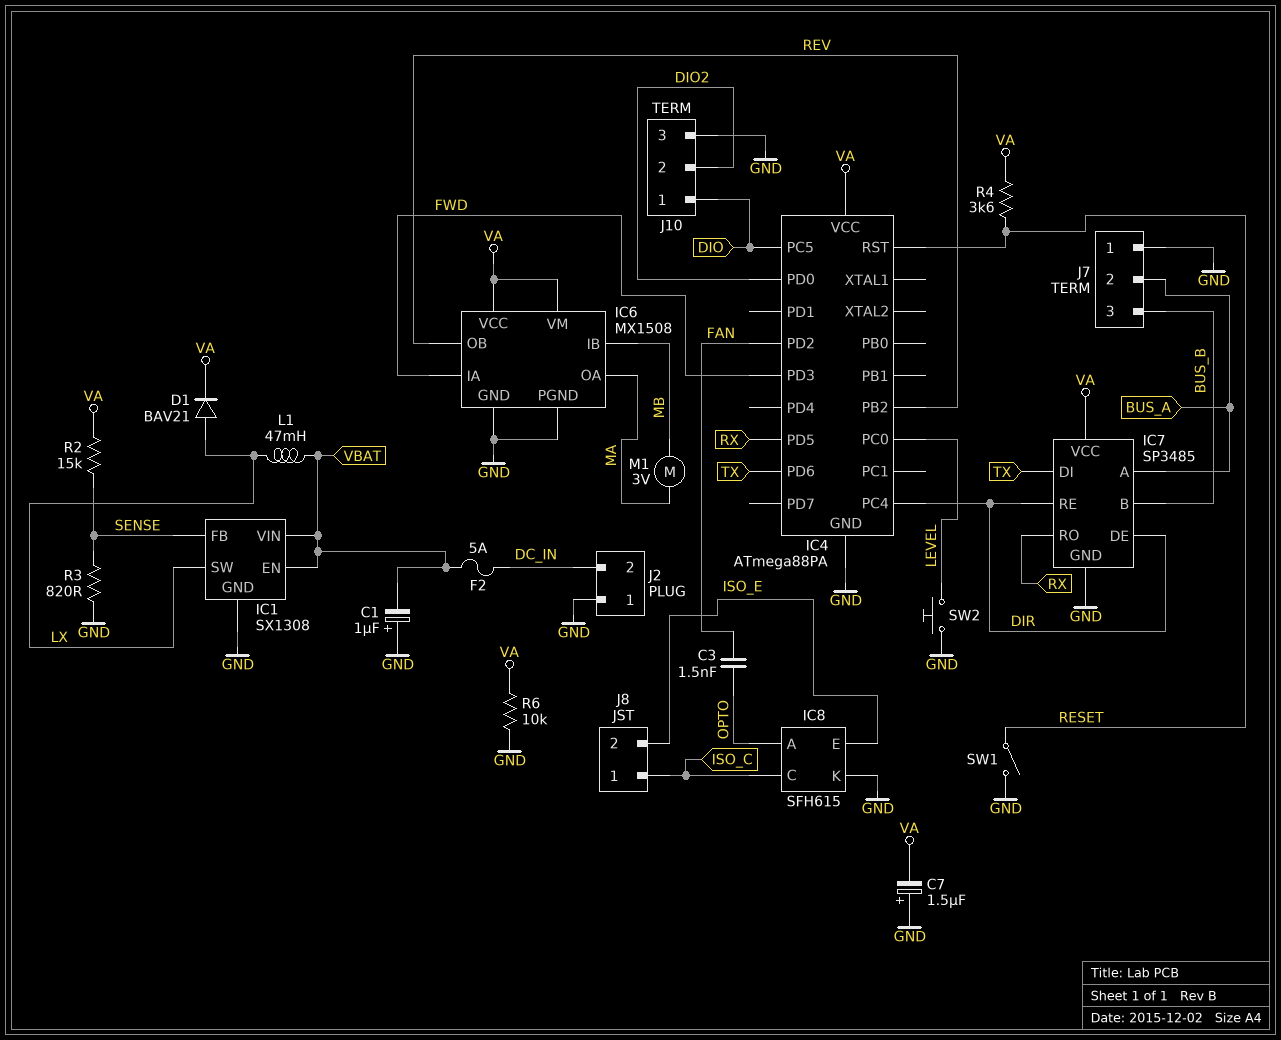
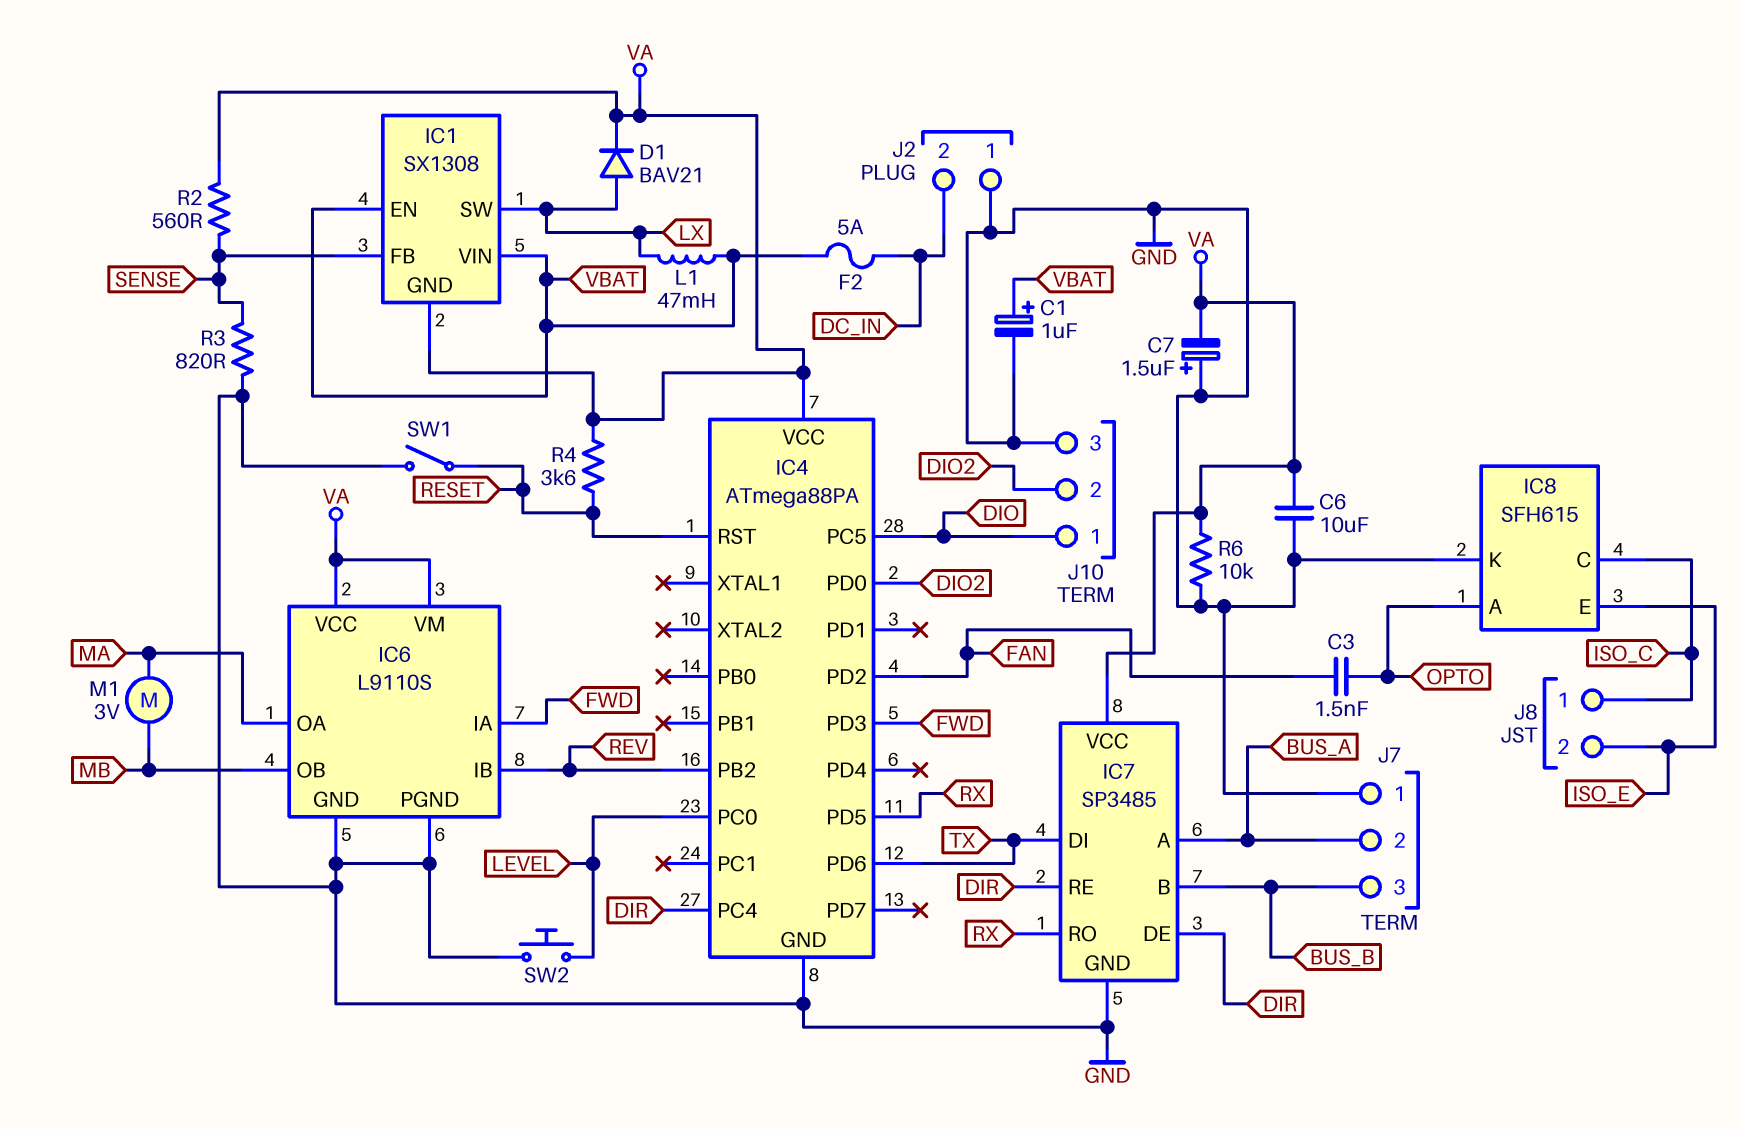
C1: 1uF (plus GND, minus VBAT) -> 1uF (plus VBAT, minus GND)
C6: none -> 10uF (GND, VA)
IC1 pin GND: GND -> VA
IC6: MX1508 -> L9110S
IC6 pin IB: MB -> REV
IC6 pin OB: REV -> MB
R2: 15k (SENSE, VA) -> 560 (SENSE, VA)

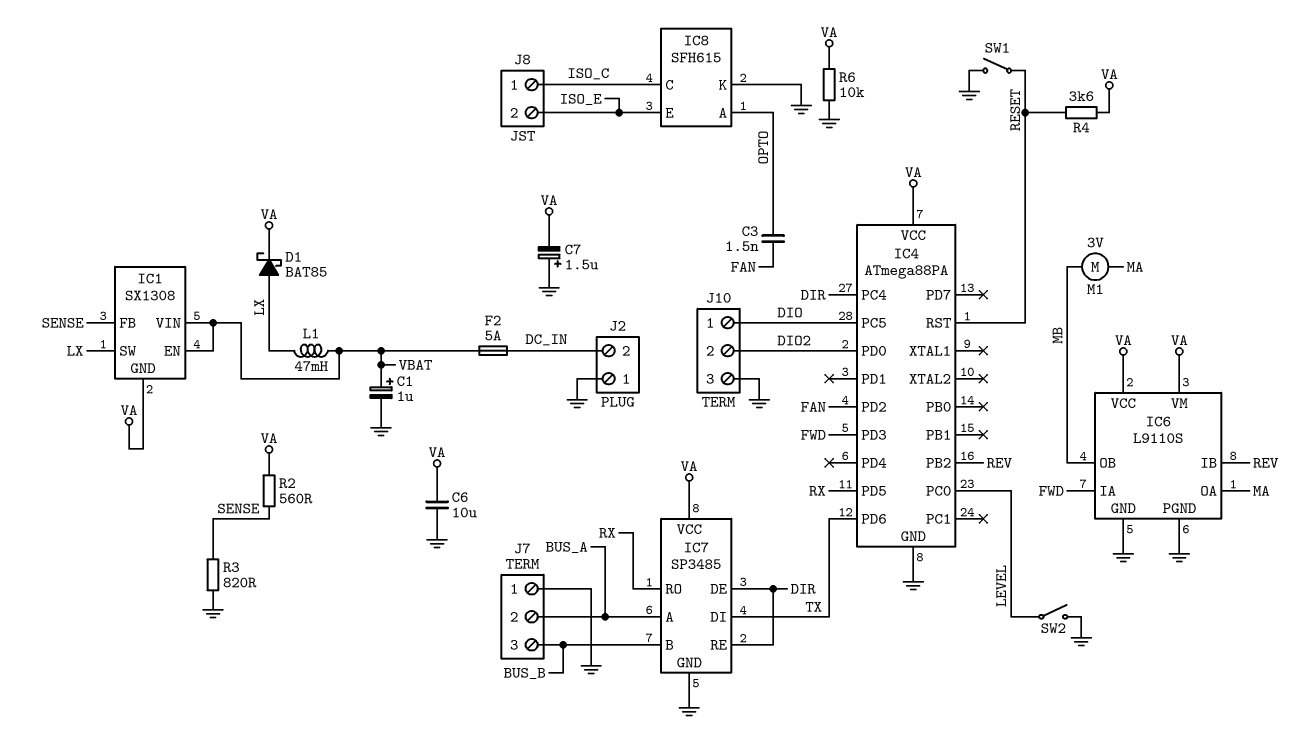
D1: diode BAV21 (A LX, K VA) -> schottky BAT85 (A LX, K VA)
SW2: button (GND, LEVEL) -> switch (GND, LEVEL)

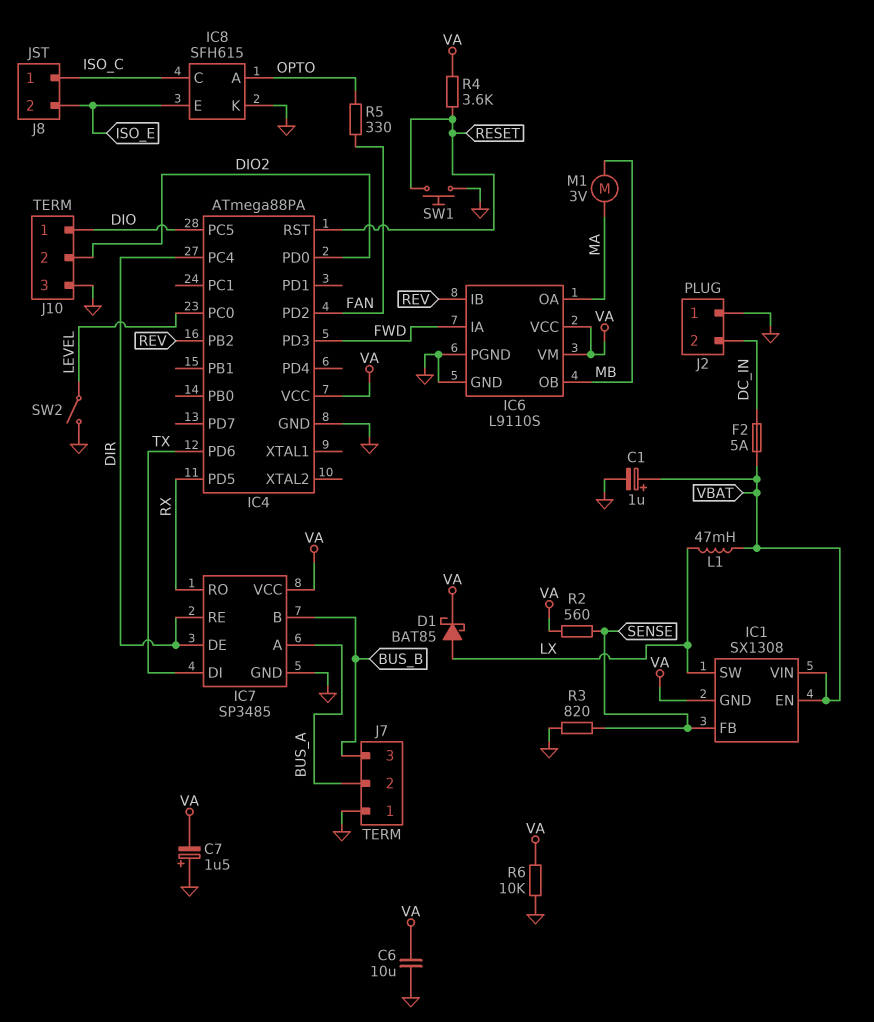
C3: 1.5nF (FAN, OPTO) -> none
R5: none -> 330 (FAN, OPTO)
SW1: switch (GND, RESET) -> button (GND, RESET)

